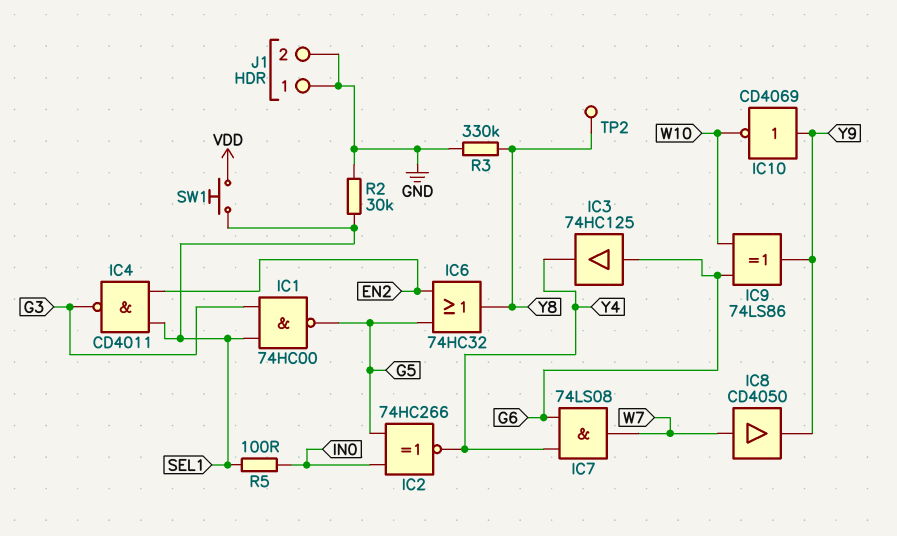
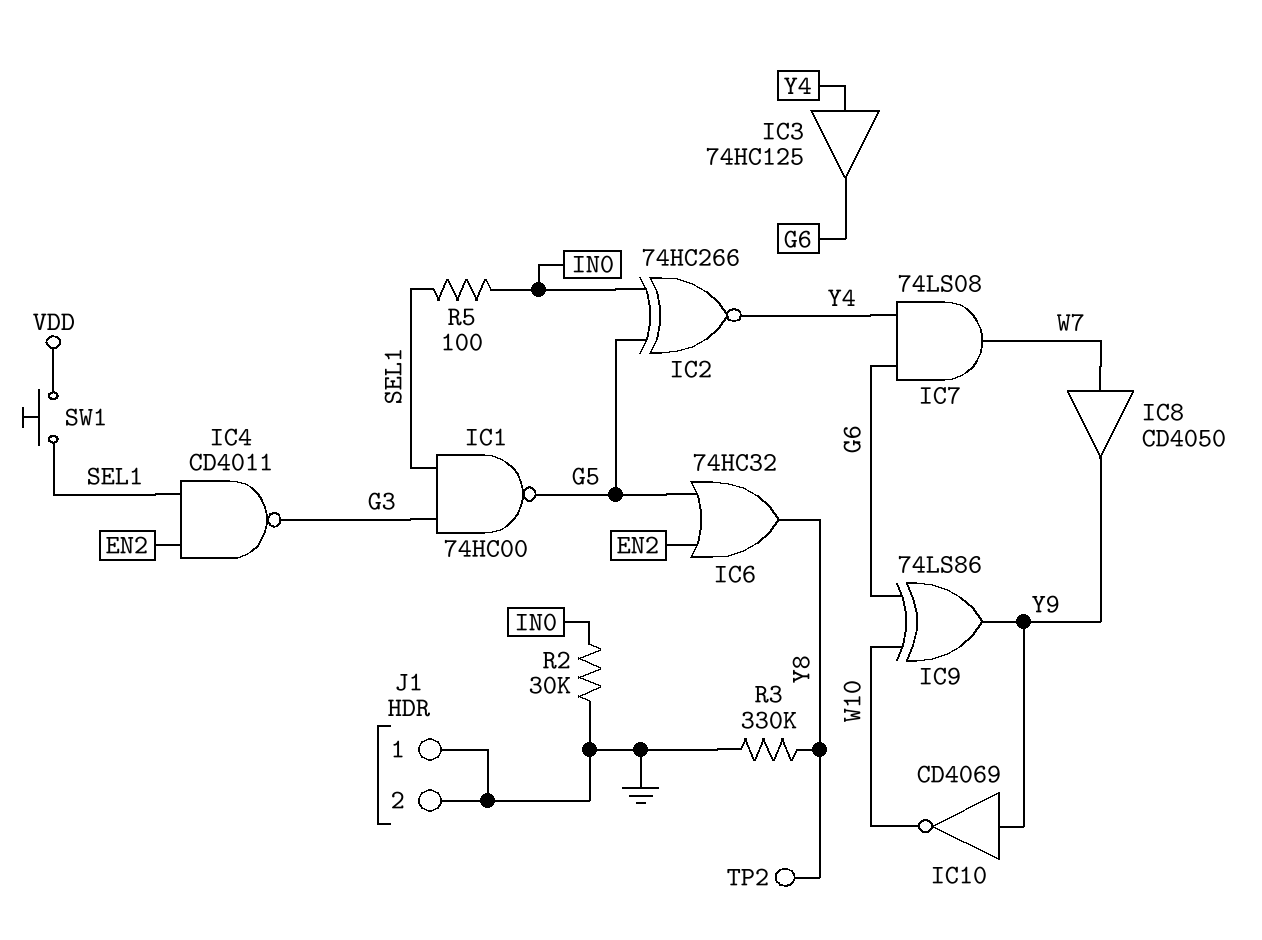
IC3: buffer 74HC125 (in G6, out Y4) -> buffer 74HC125 (in Y4, out G6)
R2: 30k (GND, SEL1) -> 30k (GND, IN0)

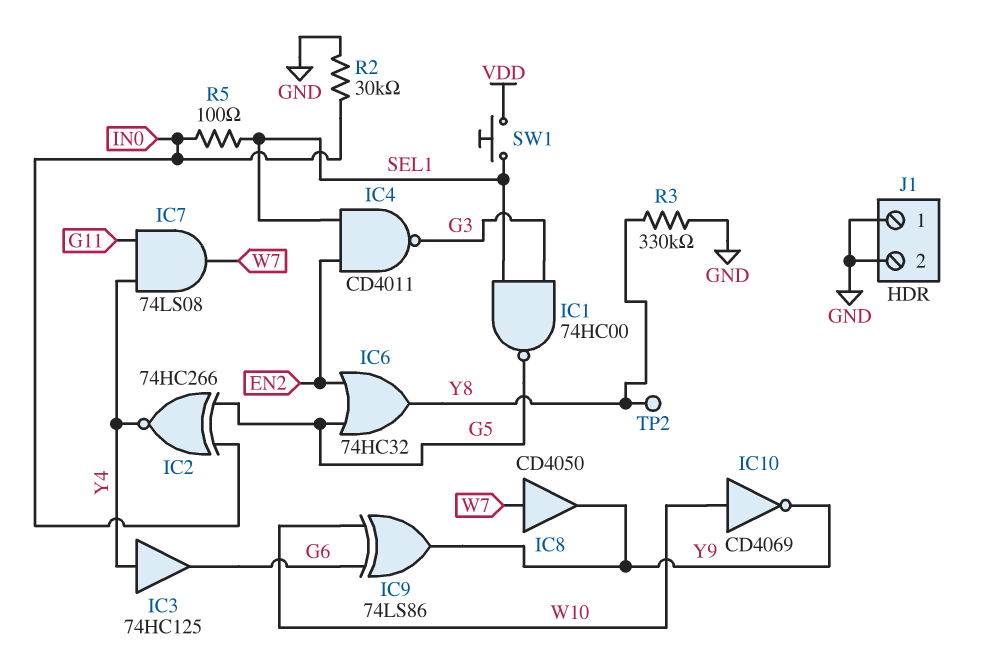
IC7: AND 74LS08 (in G6, in Y4, out W7) -> AND 74LS08 (in G11, in Y4, out W7)
IC10: NOT CD4069 (in Y9, out W10) -> NOT CD4069 (in W10, out Y9)

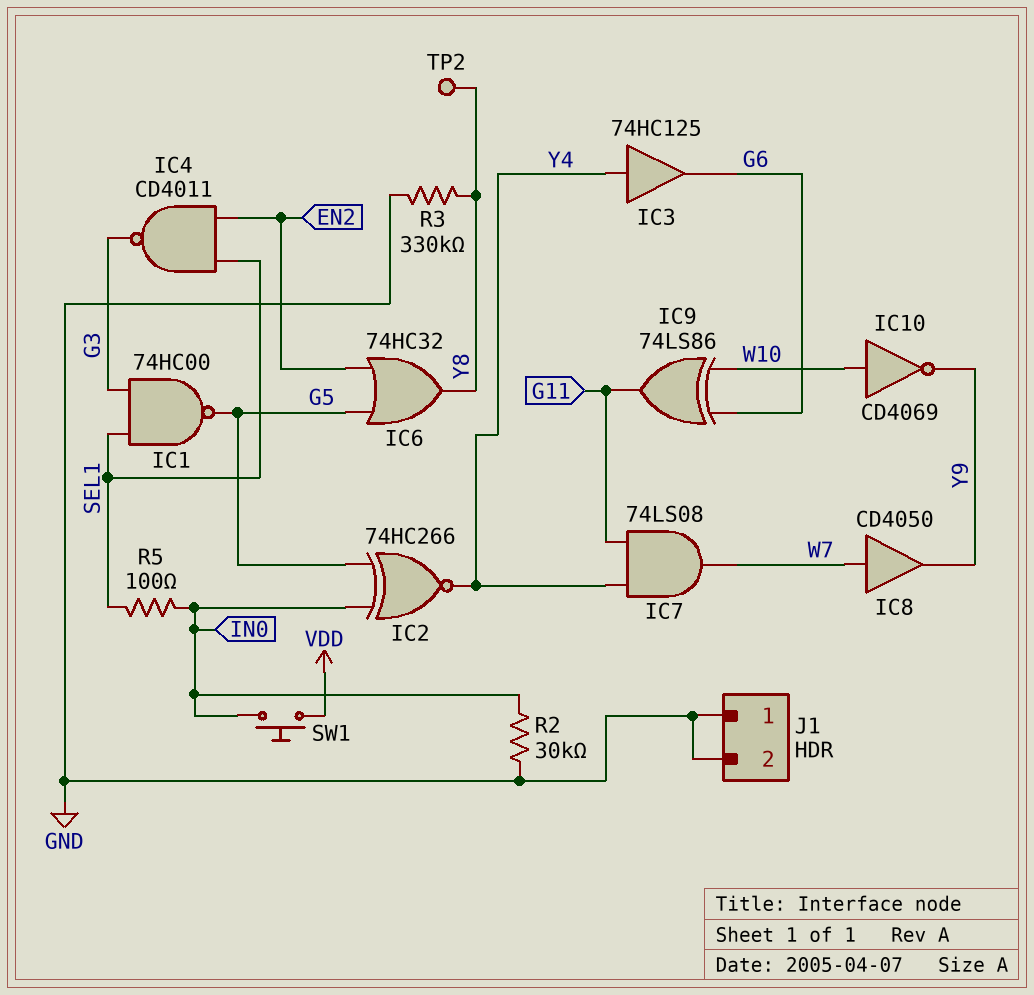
IC9: XOR 74LS86 (in G6, in W10, out Y9) -> XOR 74LS86 (in G6, in W10, out G11)
SW1: button (SEL1, VDD) -> button (IN0, VDD)

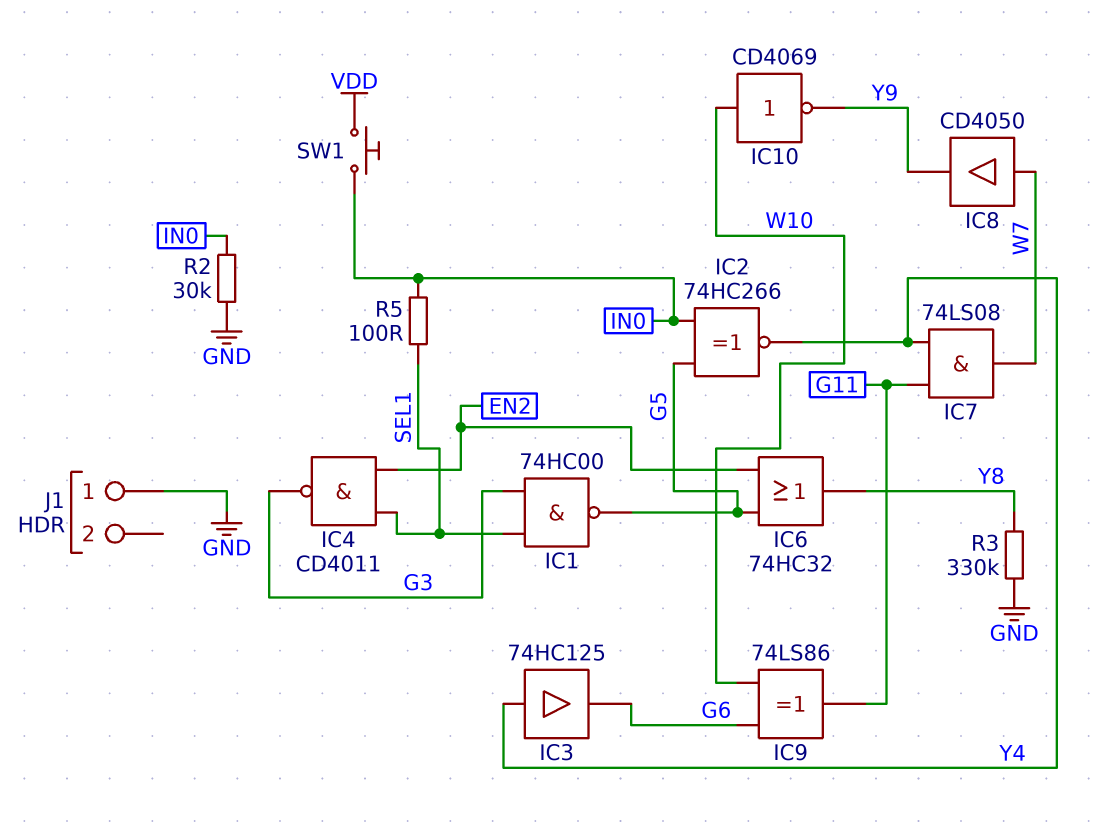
J1 pin 2: GND -> none
TP2: test point (Y8) -> none

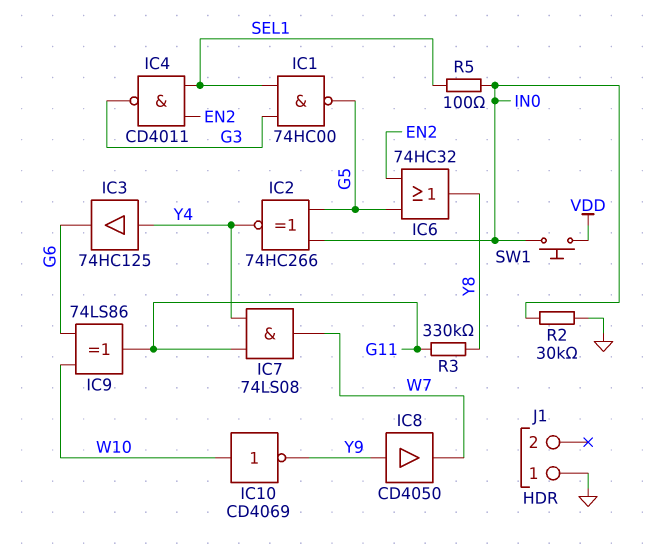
IC8: buffer CD4050 (in W7, out Y9) -> buffer CD4050 (in Y9, out W7)
R3: 330k (GND, Y8) -> 330k (G11, Y8)

